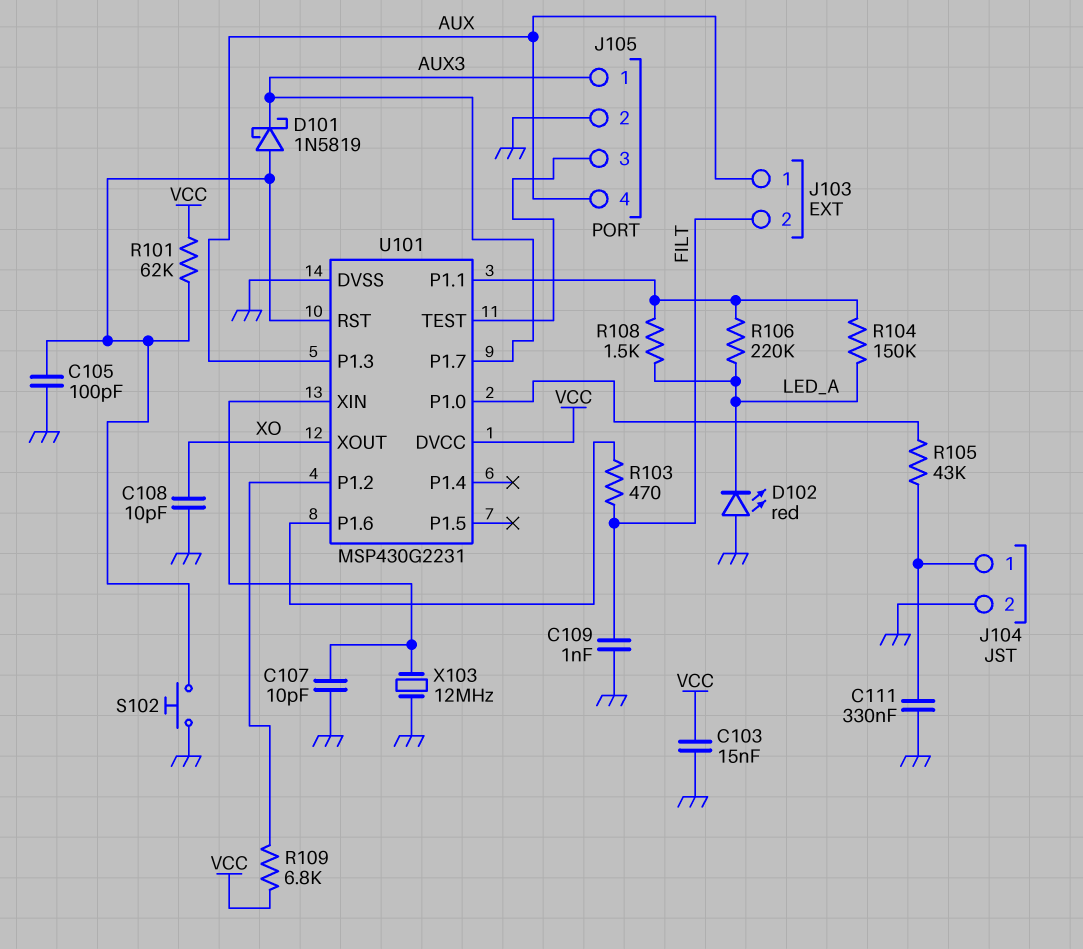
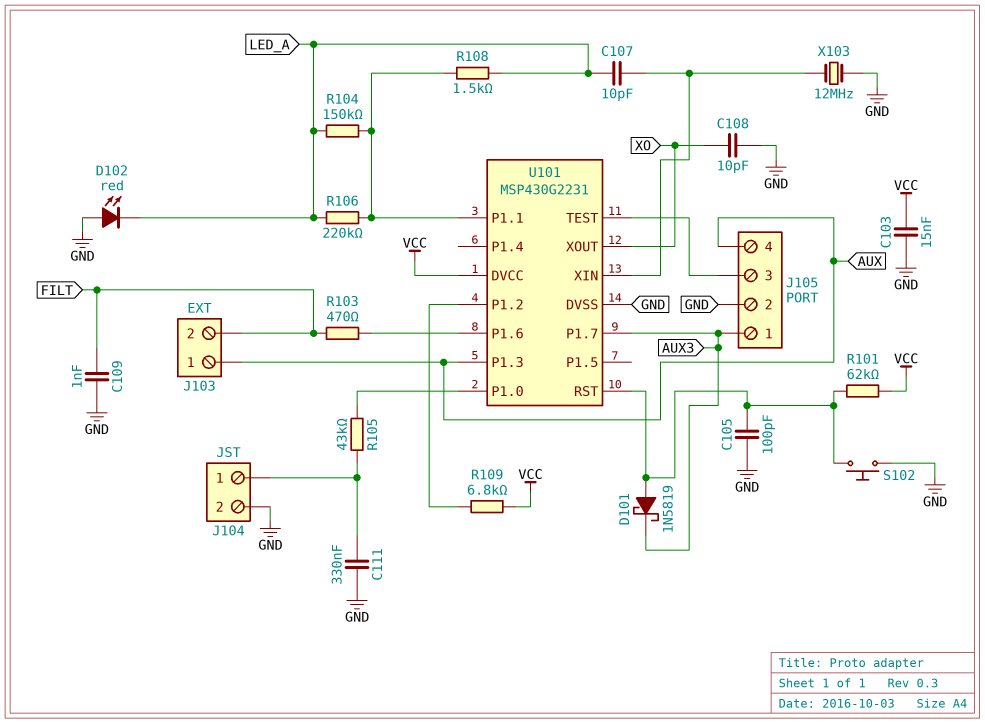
C107: 10pF (GND, U101/XIN) -> 10pF (LED_A, U101/XIN)

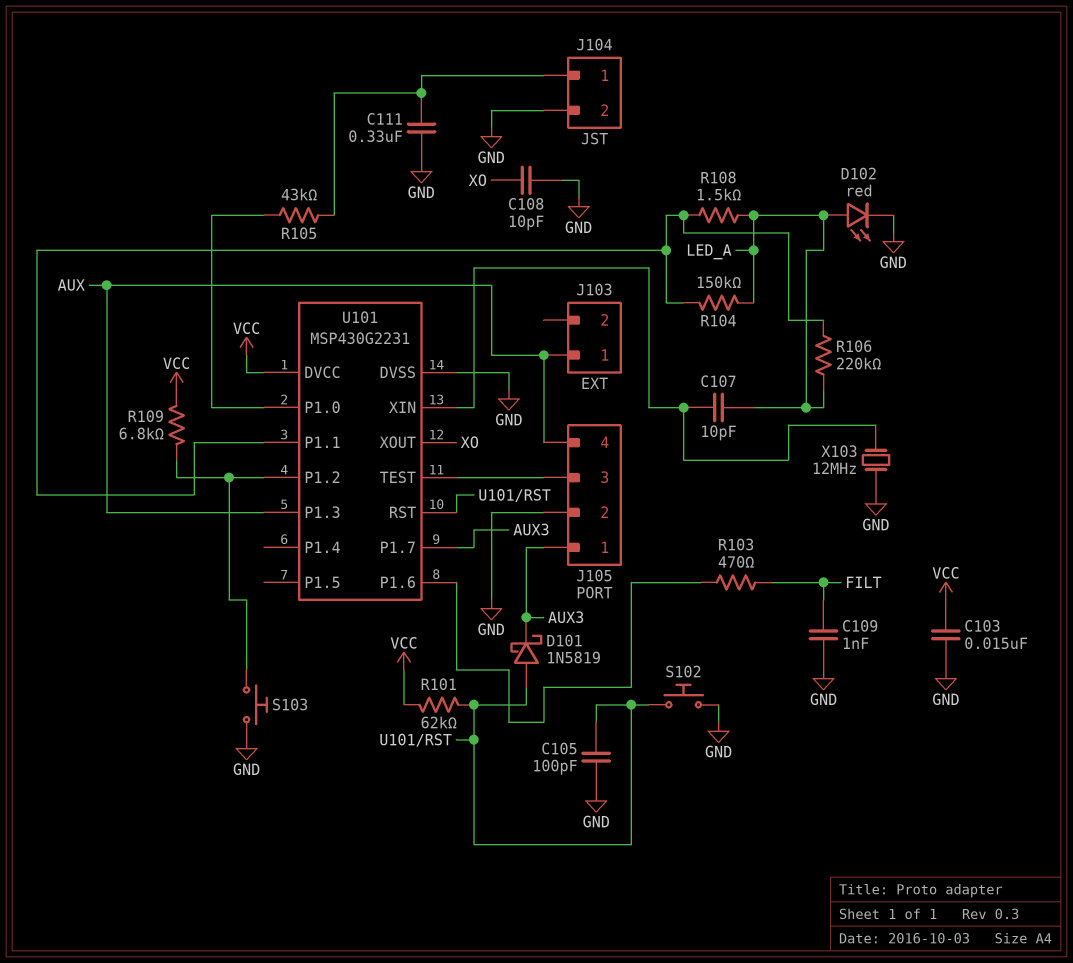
D102: LED red (A GND, K LED_A) -> LED red (A LED_A, K GND)
J103 pin 2: FILT -> none
S103: none -> button (GND, U101/P1.2)

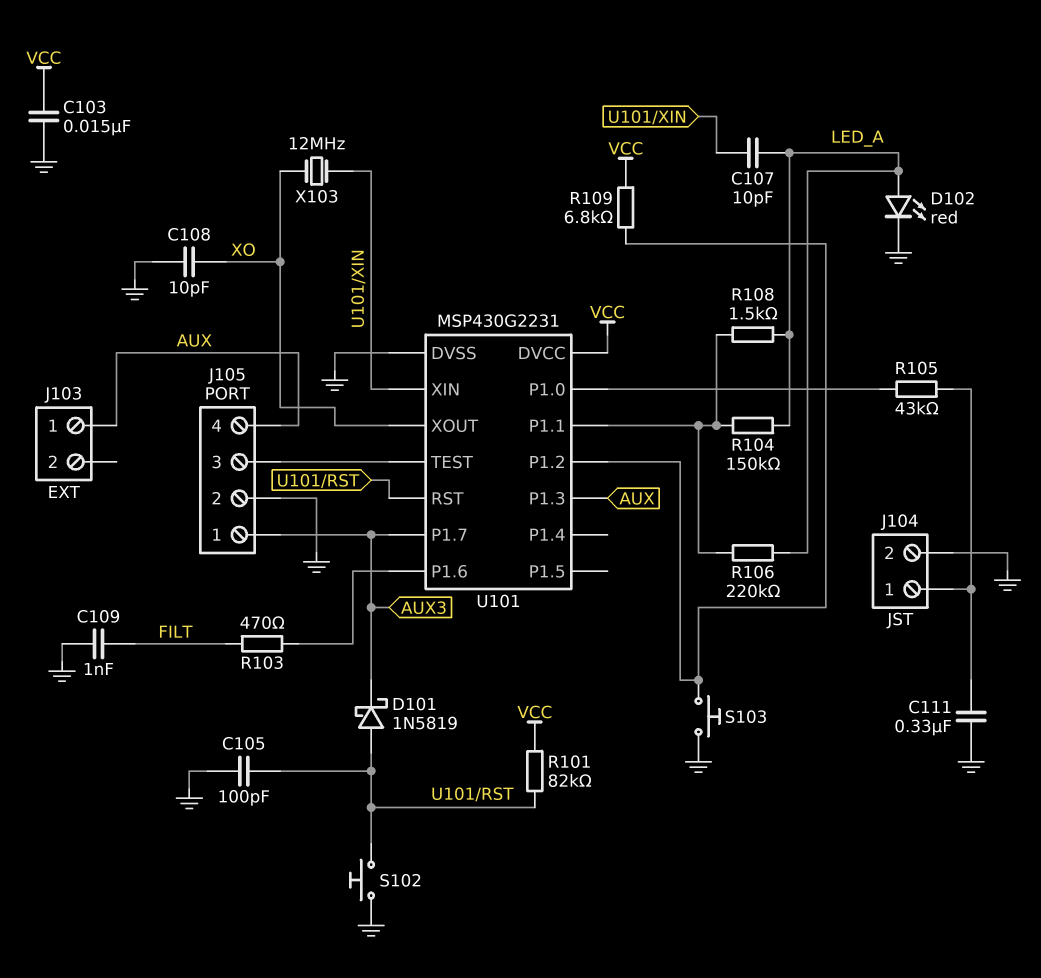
R101: 62k (U101/RST, VCC) -> 82k (U101/RST, VCC)
X103: 12MHz (GND, U101/XIN) -> 12MHz (U101/XIN, XO)

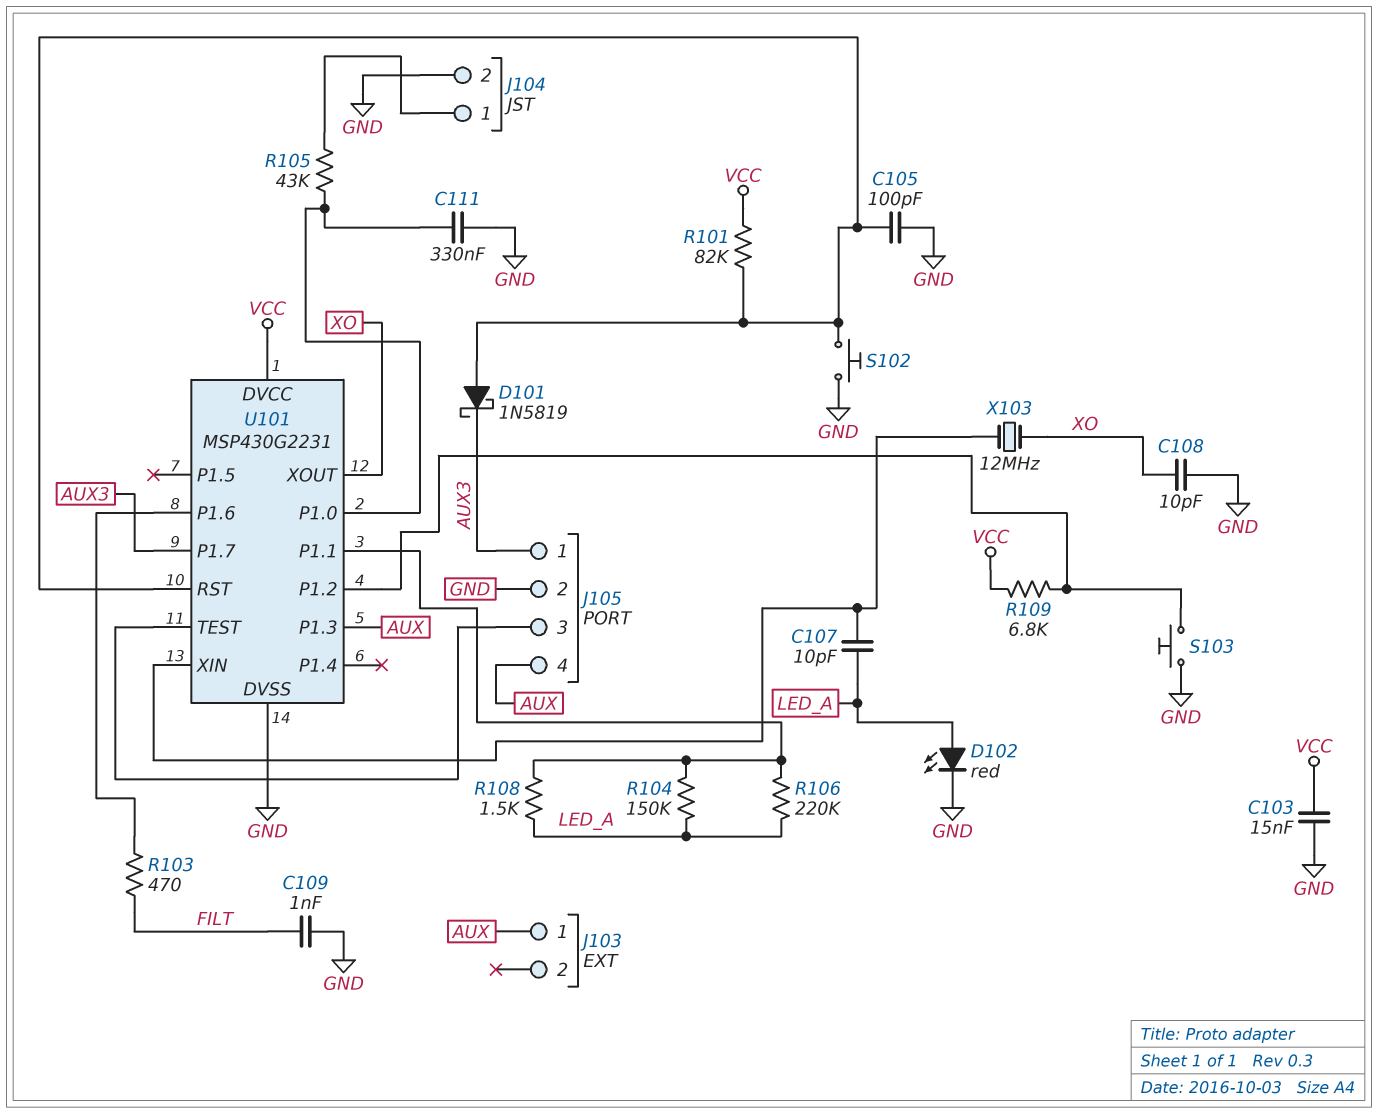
C111: 330nF (GND, J104/1) -> 330nF (GND, U101/P1.0)

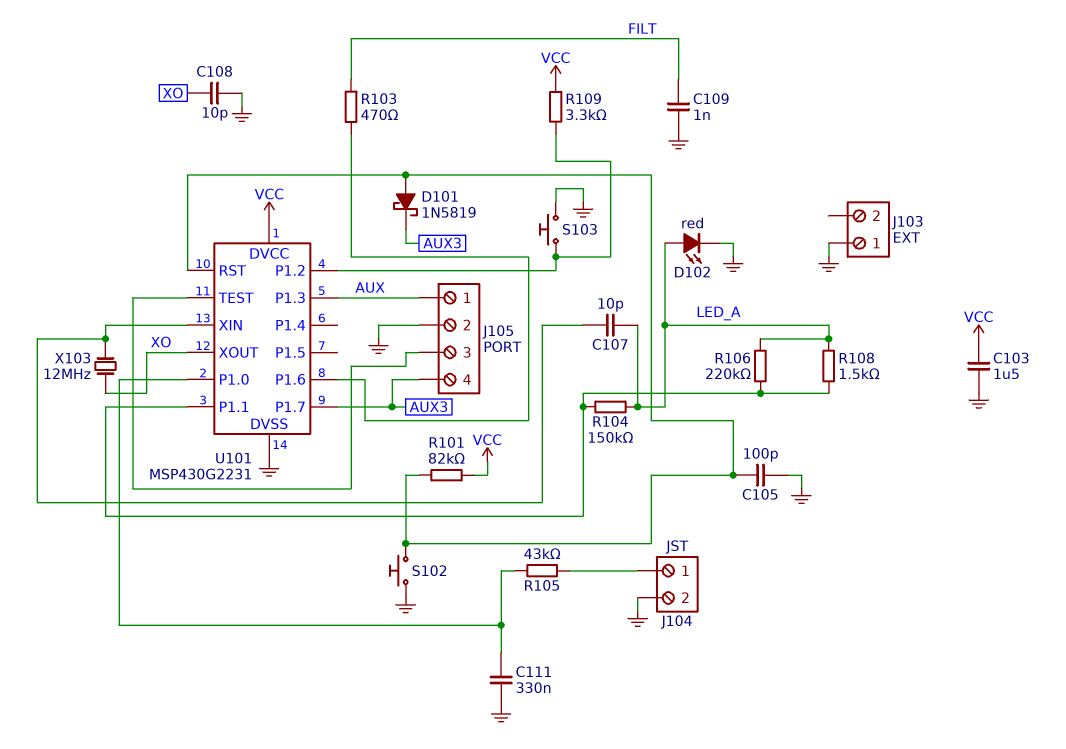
C103: 15nF (GND, VCC) -> 1.5uF (GND, VCC)
J103 pin 1: AUX -> GND
J105 pin 1: AUX3 -> AUX
J105 pin 4: AUX -> AUX3
R109: 6.8k (U101/P1.2, VCC) -> 3.3k (U101/P1.2, VCC)

